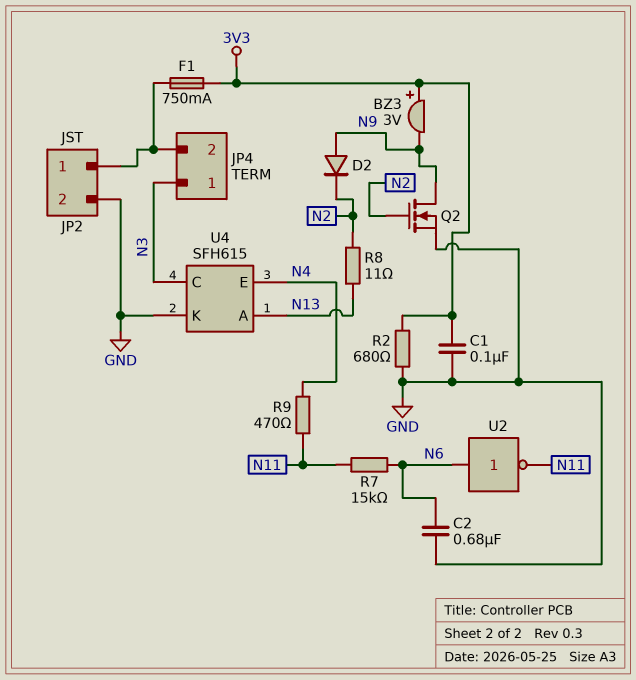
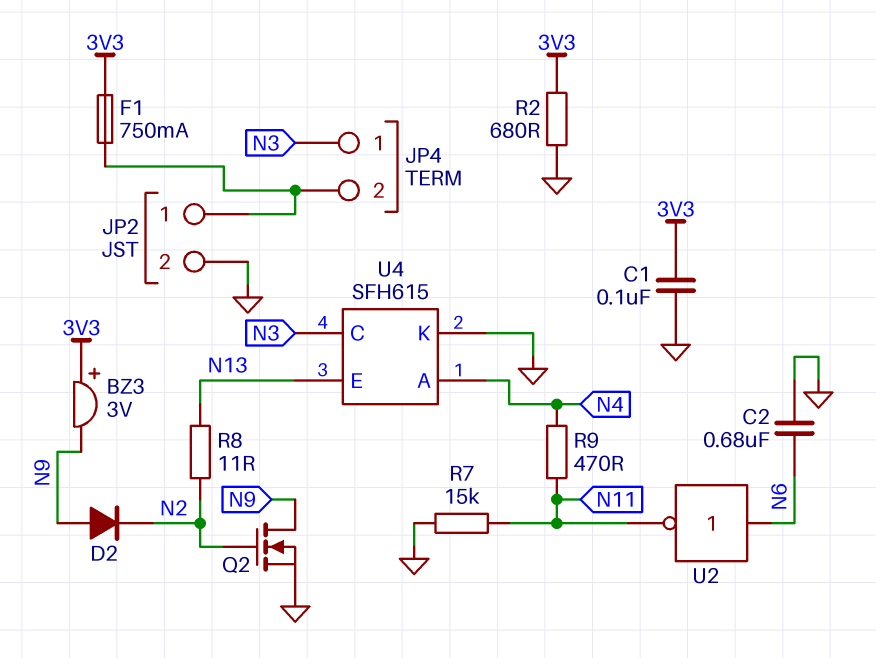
R7: 15k (N6, N11) -> 15k (GND, N11)
U4 pin A: N13 -> N4
U4 pin E: N4 -> N13

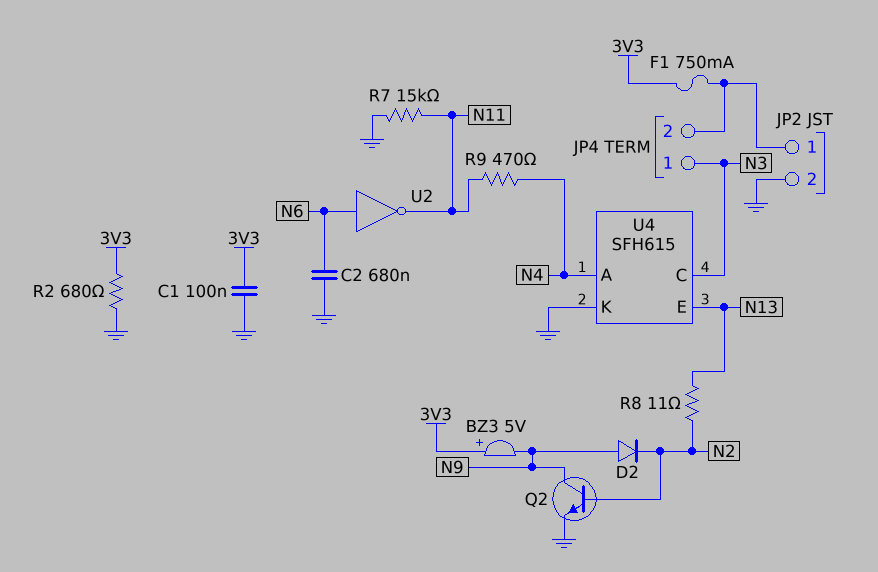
BZ3: buzzer 3V (plus 3V3, minus N9) -> buzzer 5V (plus 3V3, minus N9)
Q2: NMOS (G N2, D N9, S GND) -> NPN (B N2, C N9, E GND)

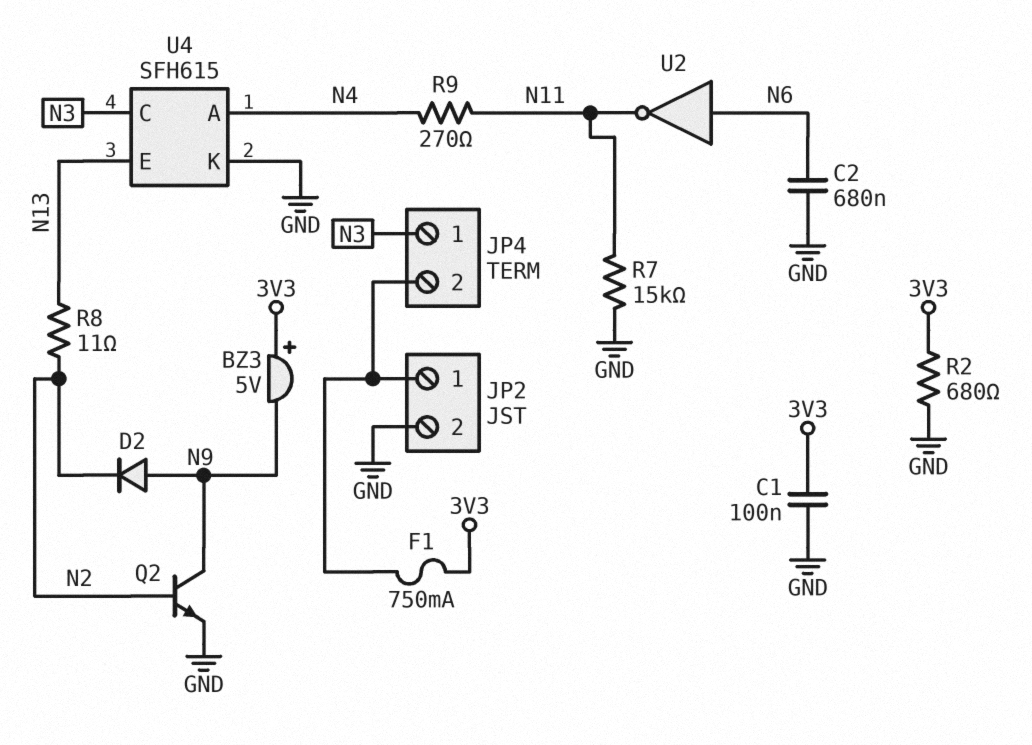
R9: 470 (N4, N11) -> 270 (N4, N11)

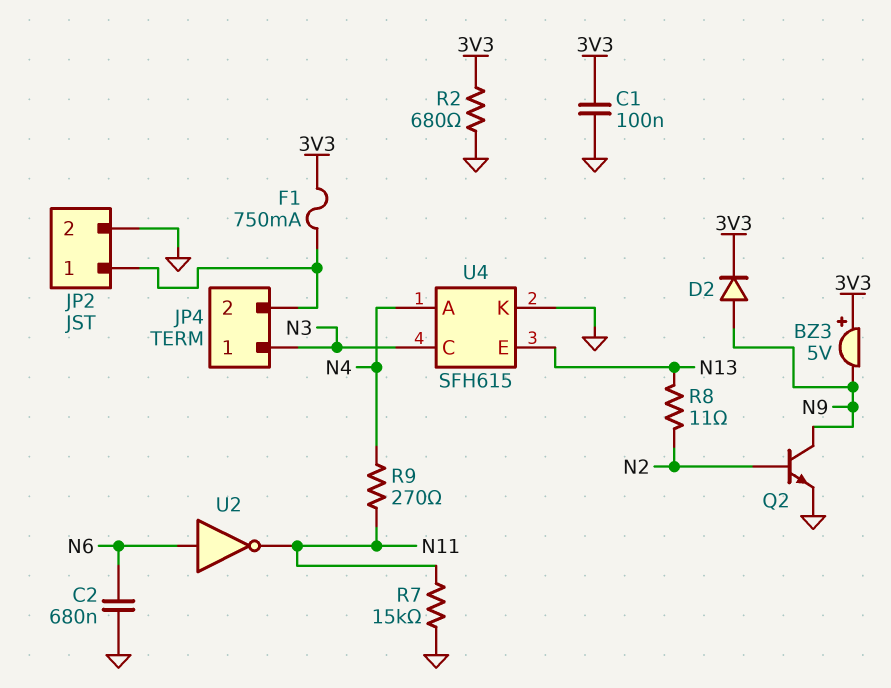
D2: diode (A N9, K N2) -> diode (A N9, K 3V3)

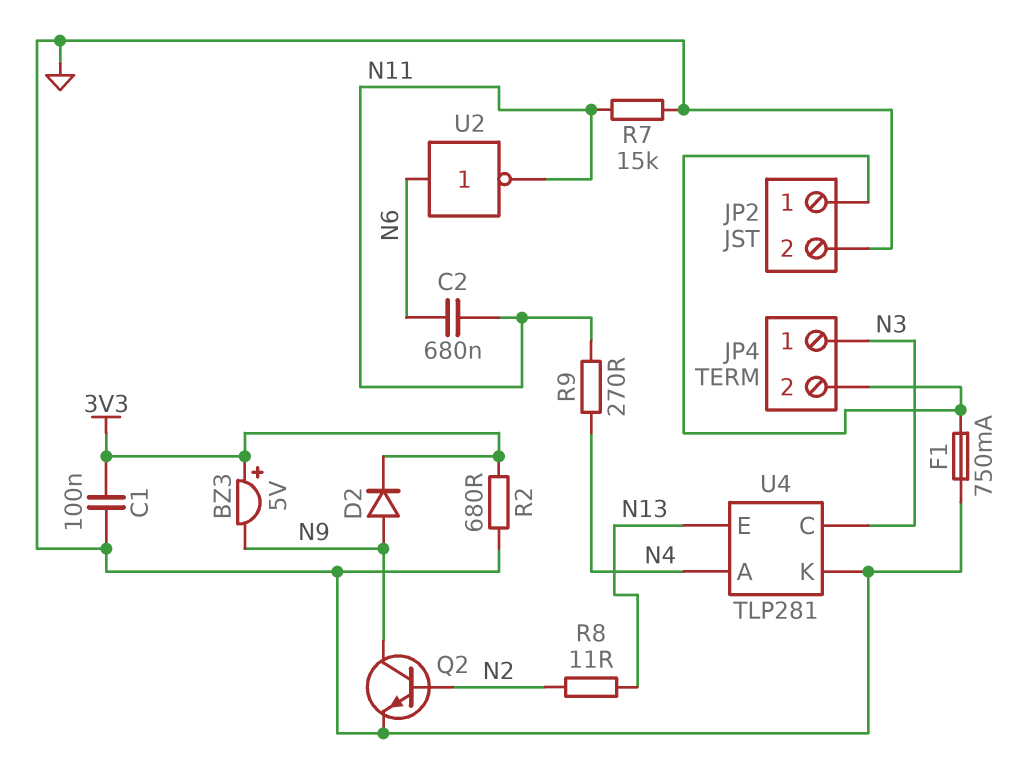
C2: 680nF (GND, N6) -> 680nF (N6, N11)
F1: 750mA (3V3, JP2/1) -> 750mA (GND, JP2/1)
U4: SFH615 -> TLP281

